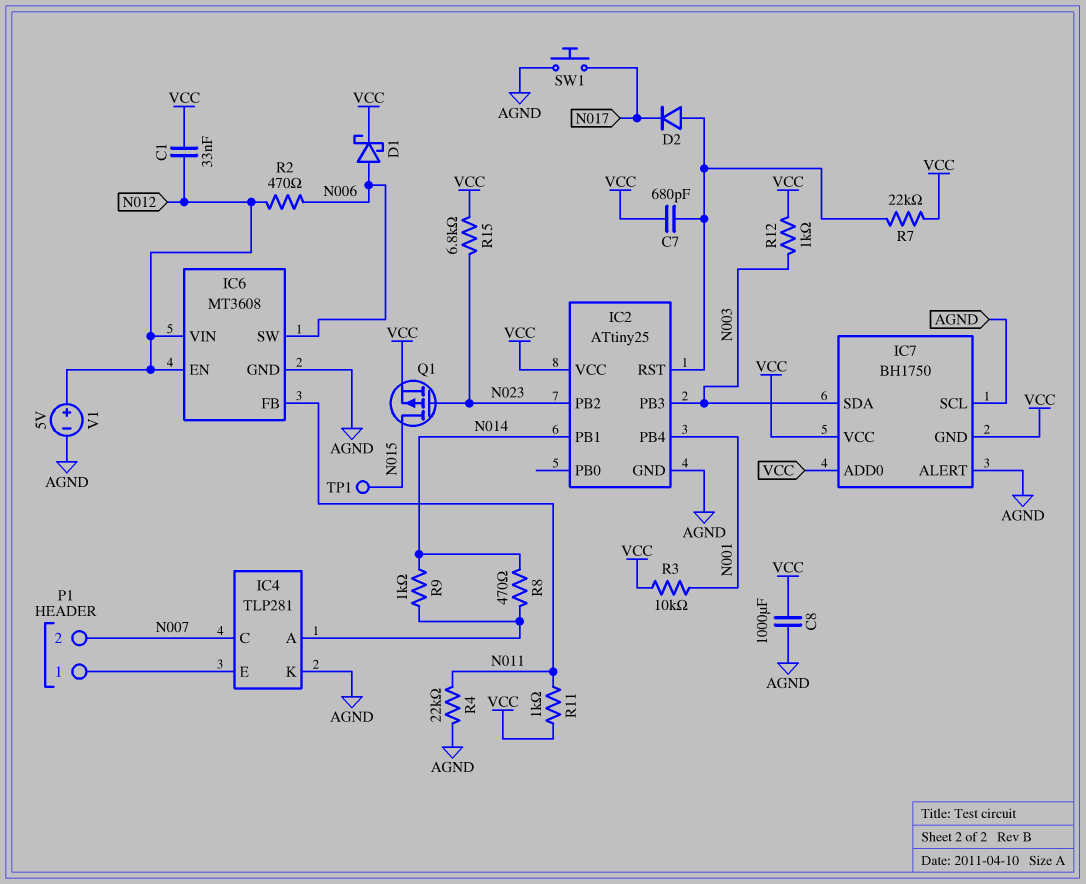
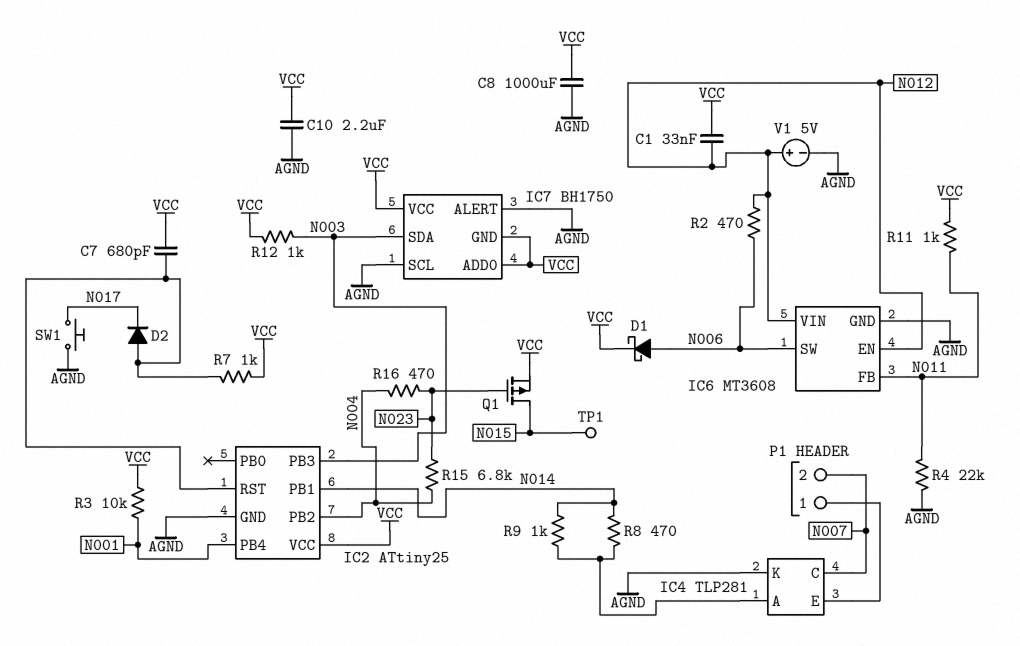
C10: none -> 2.2uF (AGND, VCC)
IC2 pin PB2: N023 -> N004
R7: 22k (IC2/RST, VCC) -> 1k (IC2/RST, VCC)
R15: 6.8k (N023, VCC) -> 6.8k (N004, N023)
R16: none -> 470 (N004, N023)

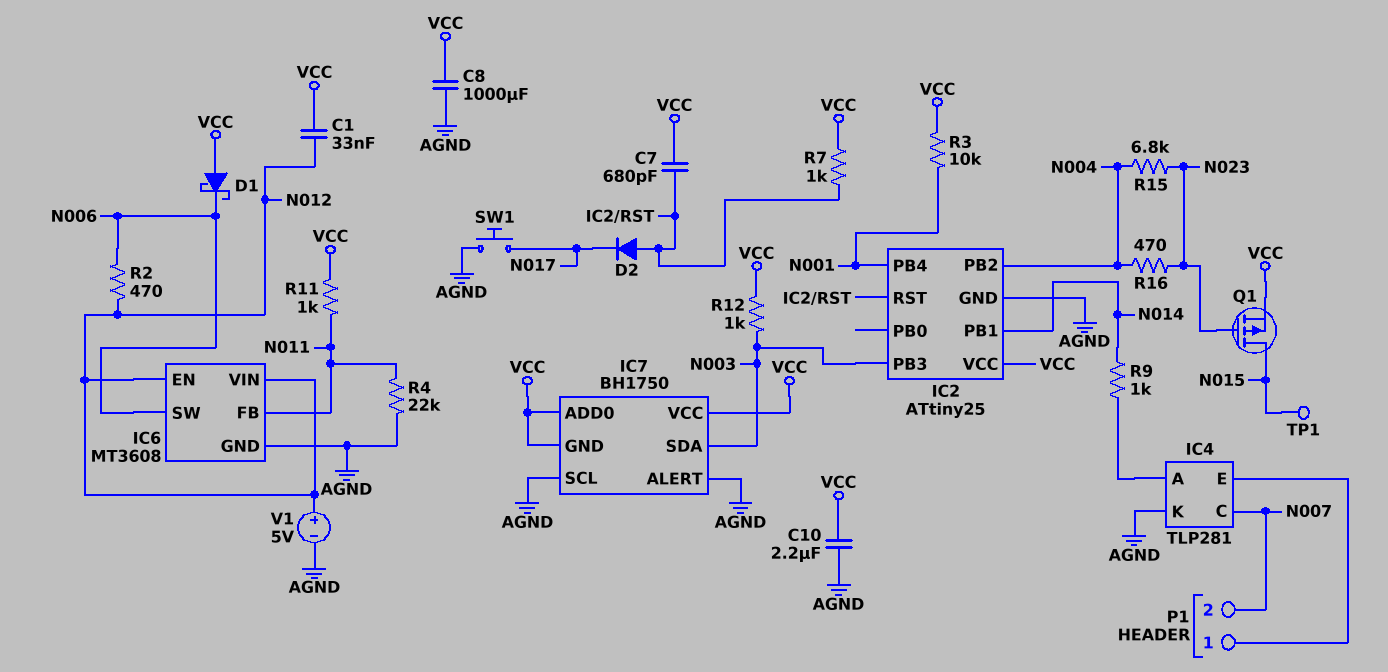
D1: schottky (A N006, K VCC) -> schottky (A VCC, K N006)
R8: 470 (IC4/A, N014) -> none

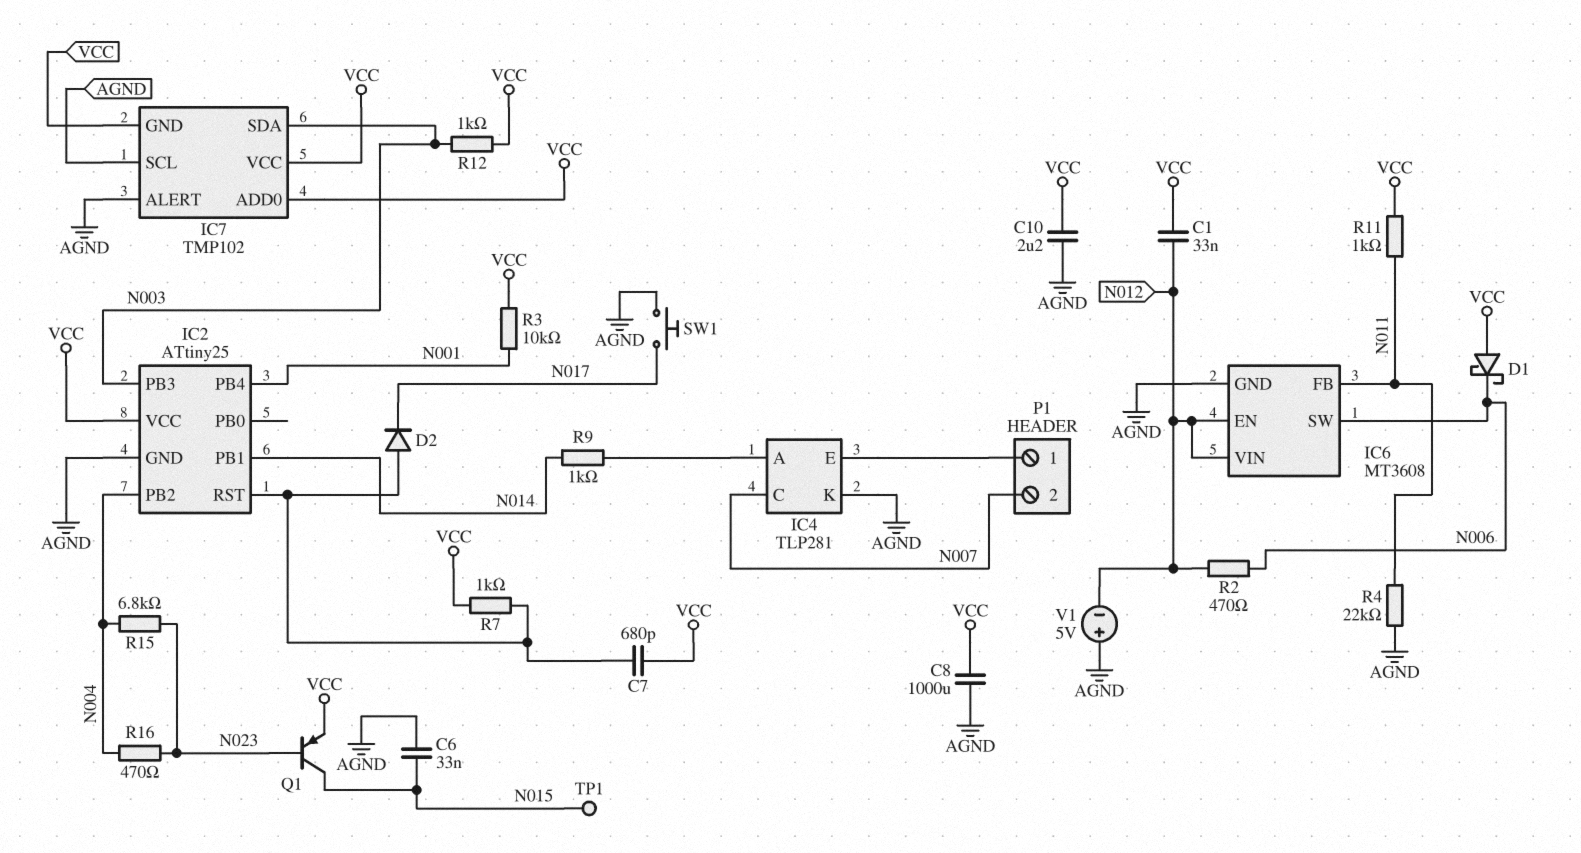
C6: none -> 33nF (AGND, N015)
IC7: BH1750 -> TMP102
Q1: PMOS (G N023, D N015, S VCC) -> PNP (B N023, C N015, E VCC)
V1: 5V (plus N012, minus AGND) -> 5V (plus AGND, minus N012)

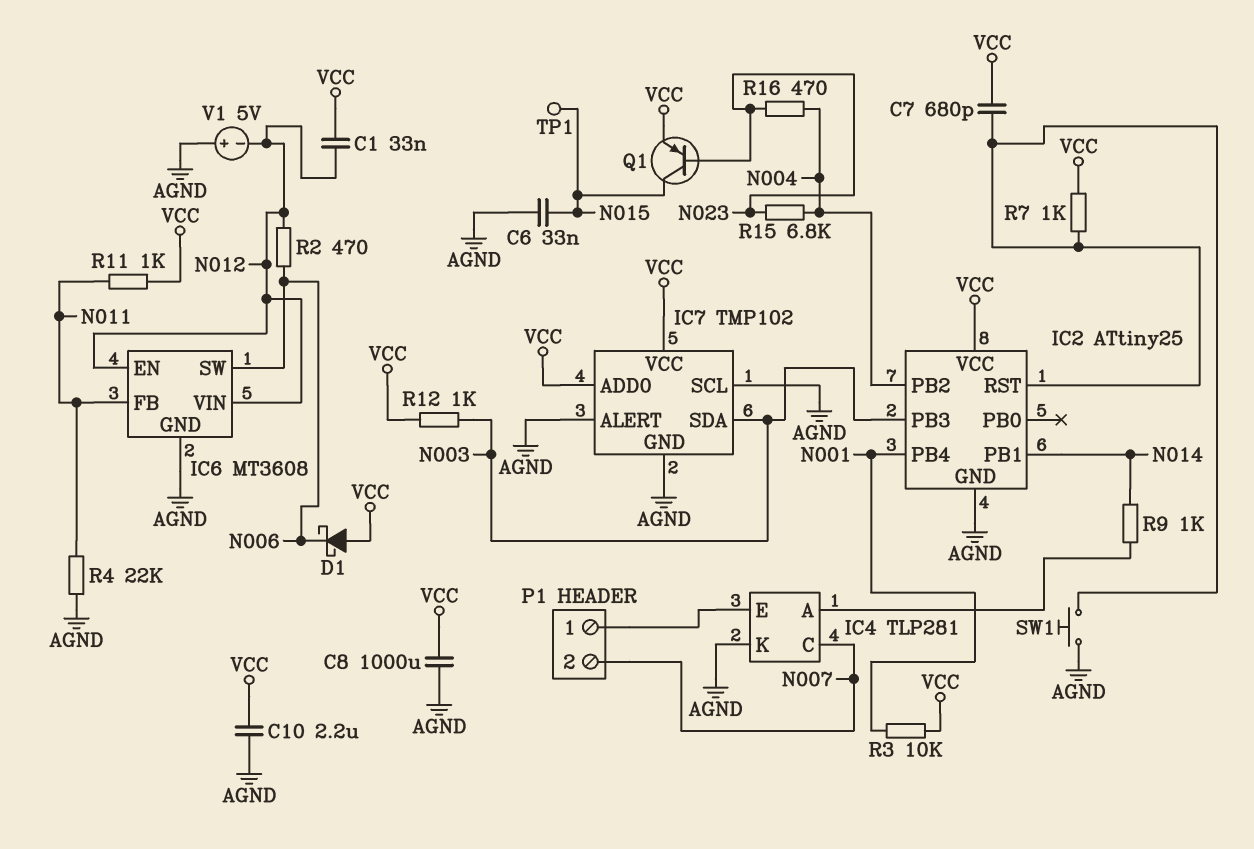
D2: diode (A IC2/RST, K N017) -> none
IC7 pin GND: VCC -> AGND
SW1: button (AGND, N017) -> button (AGND, IC2/RST)

